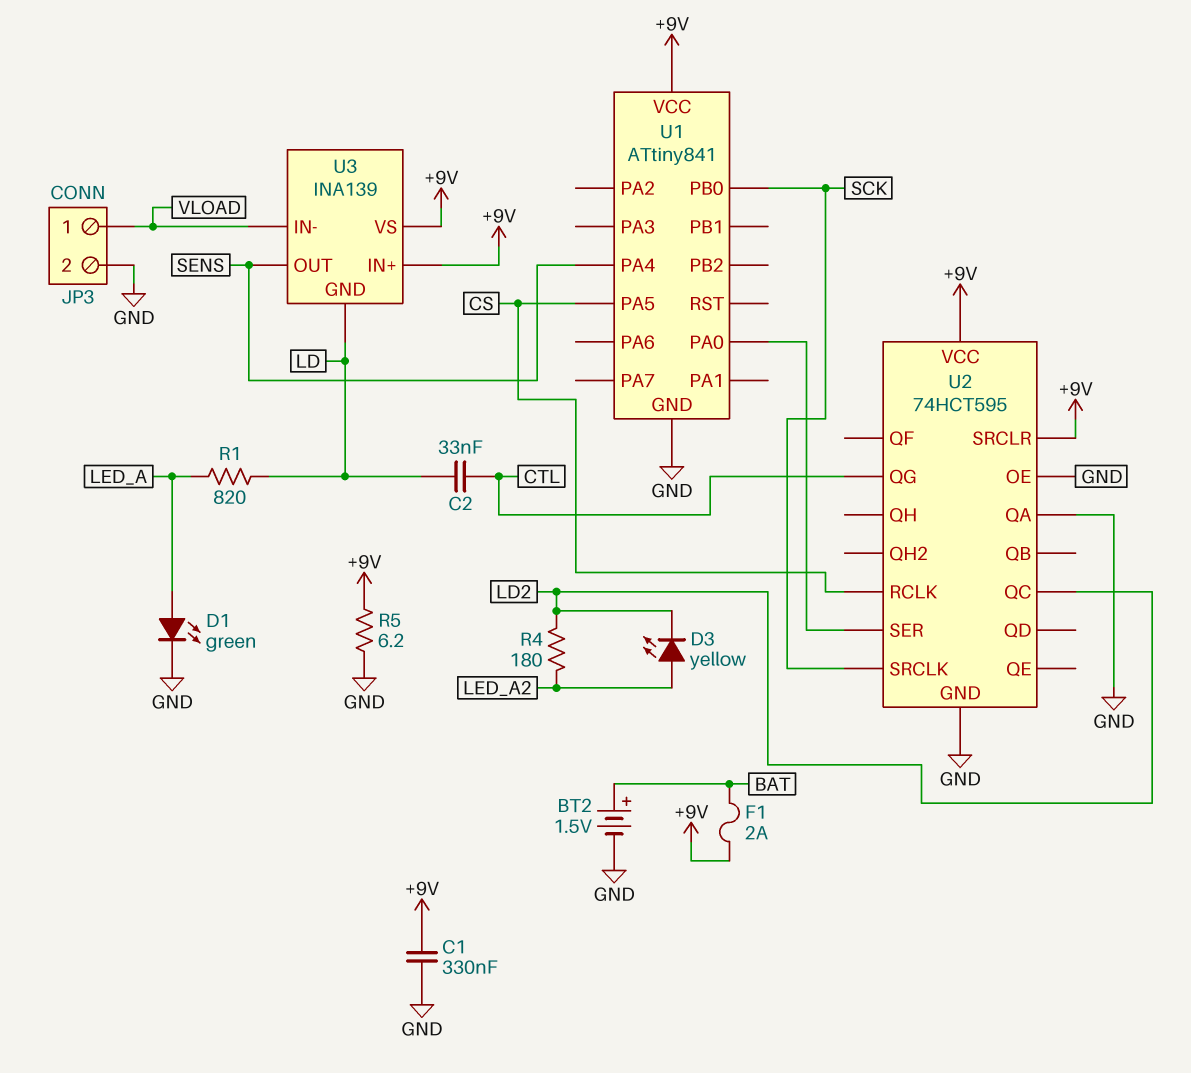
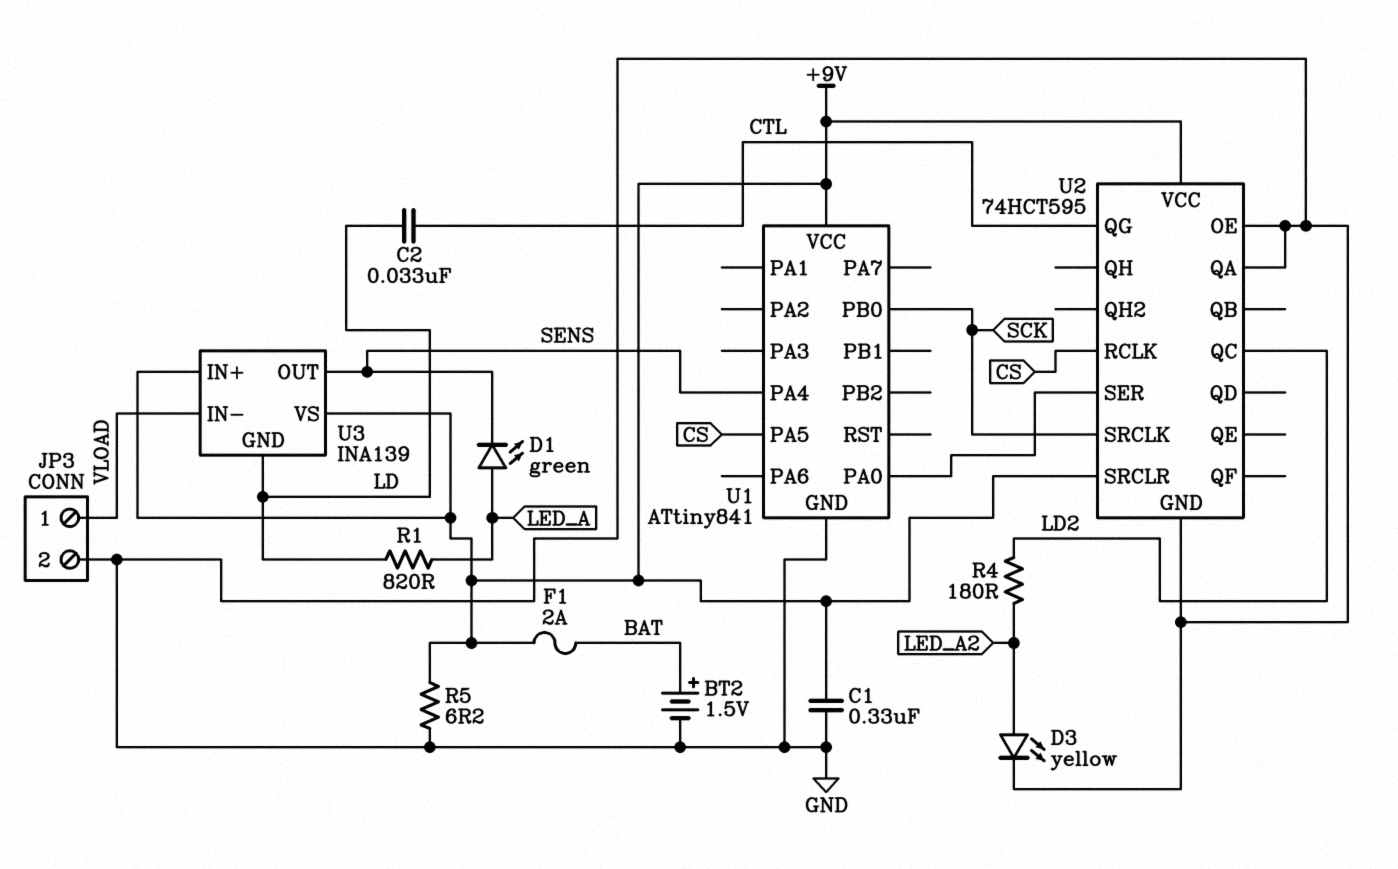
D1: LED green (A LED_A, K GND) -> LED green (A LED_A, K SENS)
D3: LED yellow (A LED_A2, K LD2) -> LED yellow (A LED_A2, K GND)

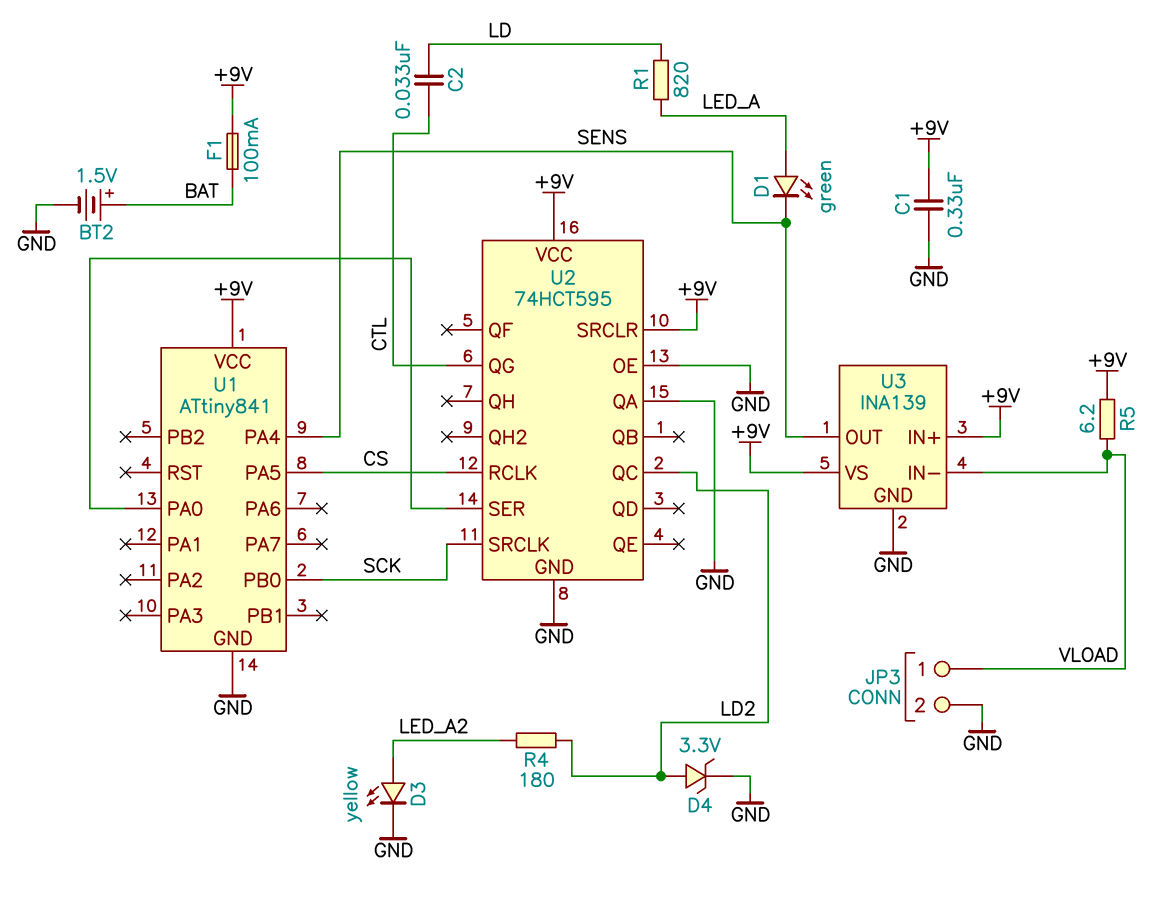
D4: none -> zener 3.3V (A LD2, K GND)
F1: 2A (+9V, BAT) -> 100mA (+9V, BAT)
R5: 6.2 (+9V, GND) -> 6.2 (+9V, VLOAD)
U3 pin GND: LD -> GND

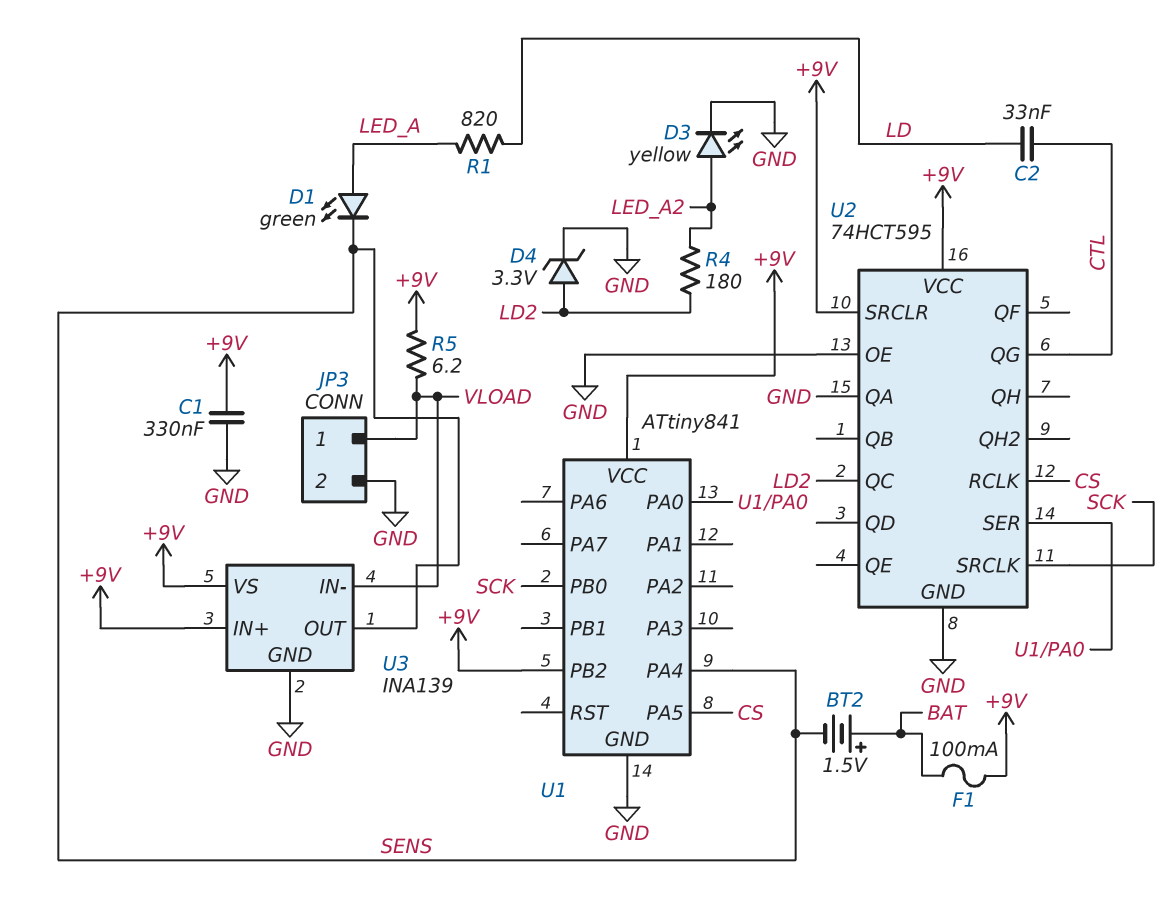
BT2: 1.5V (plus BAT, minus GND) -> 1.5V (plus BAT, minus SENS)
U1 pin PB2: none -> +9V

